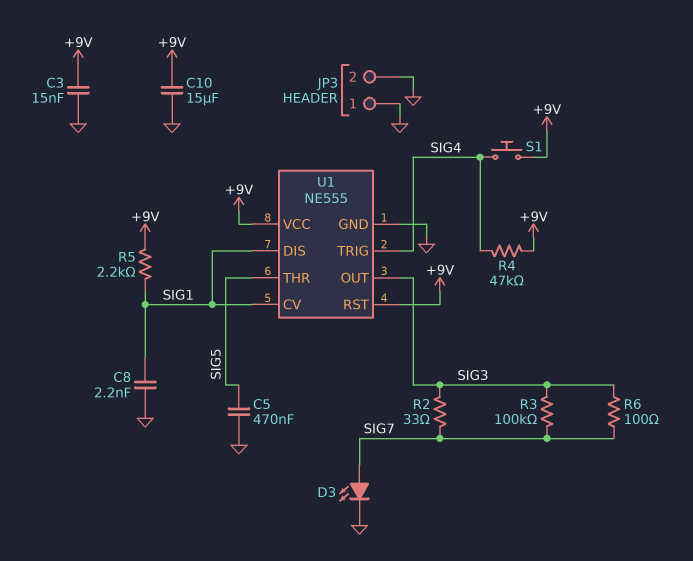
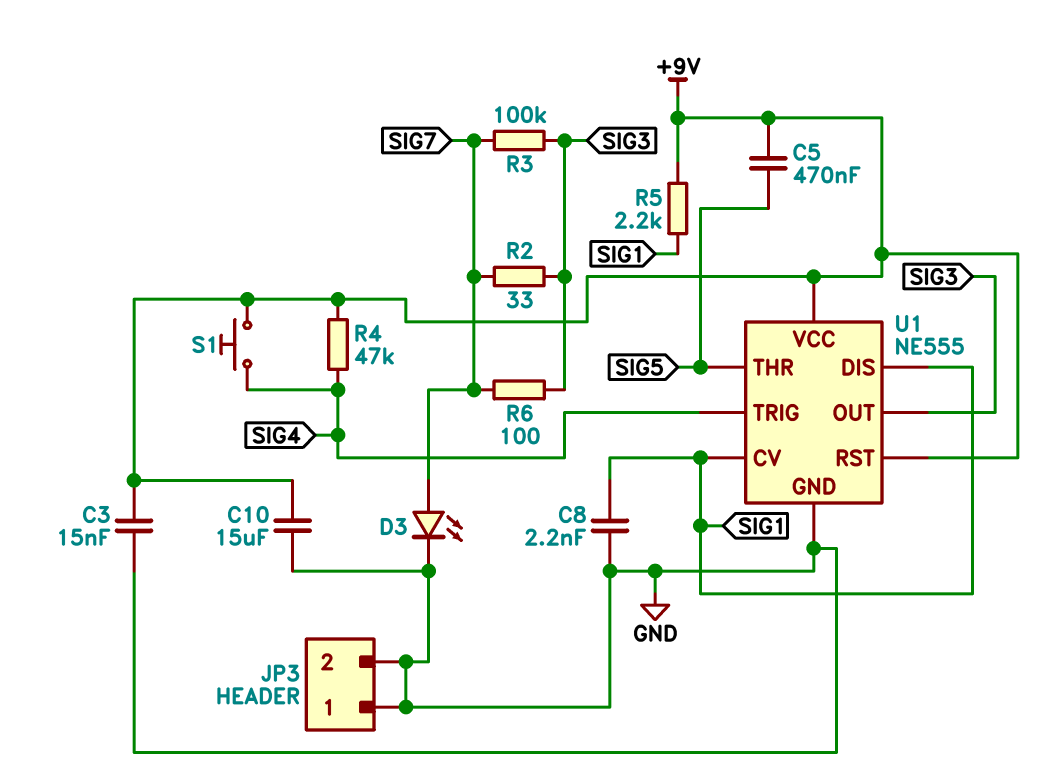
C5: 470nF (GND, SIG5) -> 470nF (+9V, SIG5)

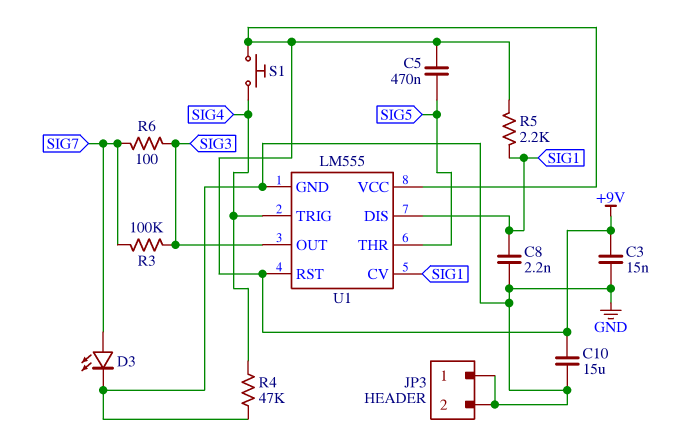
R2: 33 (SIG3, SIG7) -> none
R4: 47k (+9V, SIG4) -> 47k (GND, SIG4)
U1: NE555 -> LM555

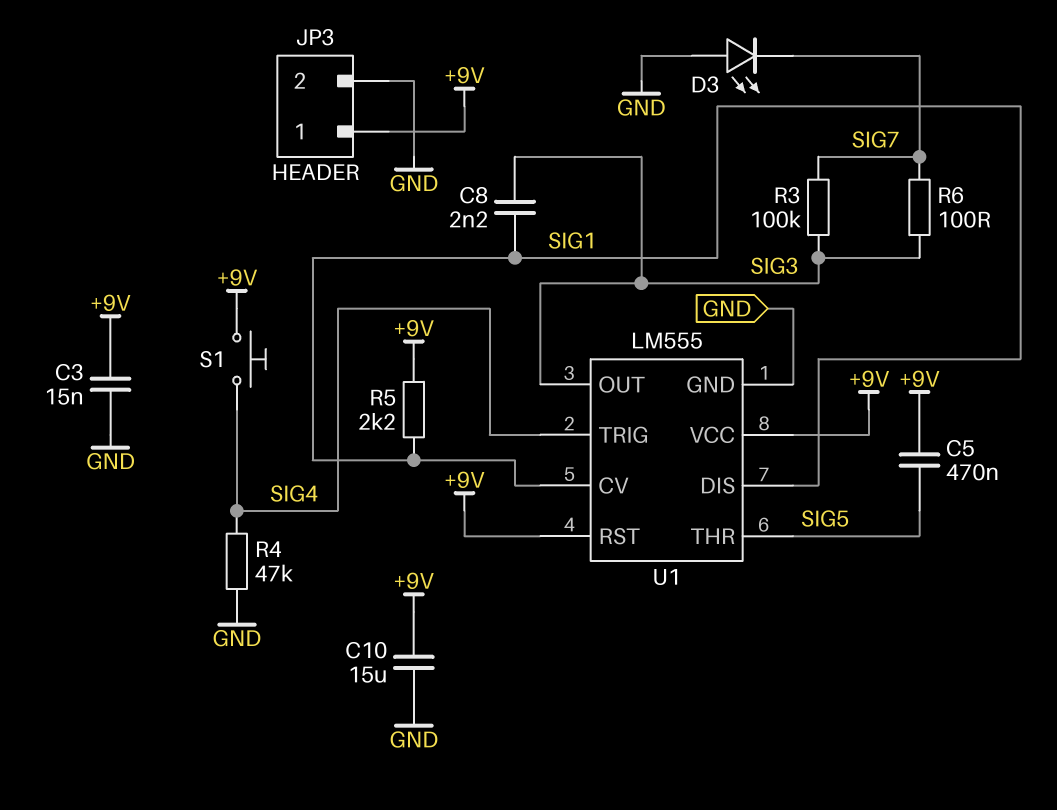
C8: 2.2nF (GND, SIG1) -> 2.2nF (SIG1, SIG3)
D3: LED (A SIG7, K GND) -> LED (A GND, K SIG7)
JP3 pin 1: GND -> +9V

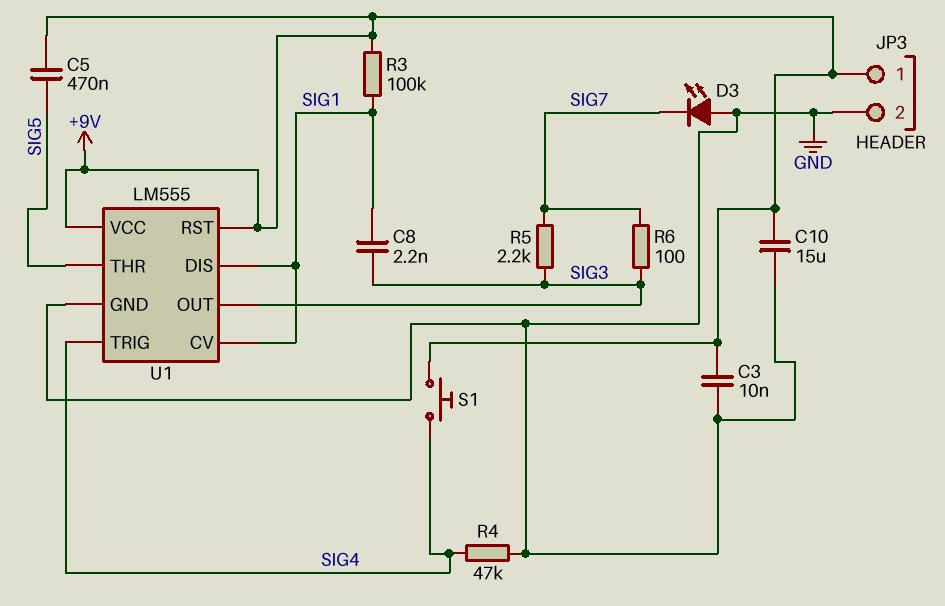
C3: 15nF (+9V, GND) -> 10nF (+9V, GND)
R3: 100k (SIG3, SIG7) -> 100k (+9V, SIG1)
R5: 2.2k (+9V, SIG1) -> 2.2k (SIG3, SIG7)

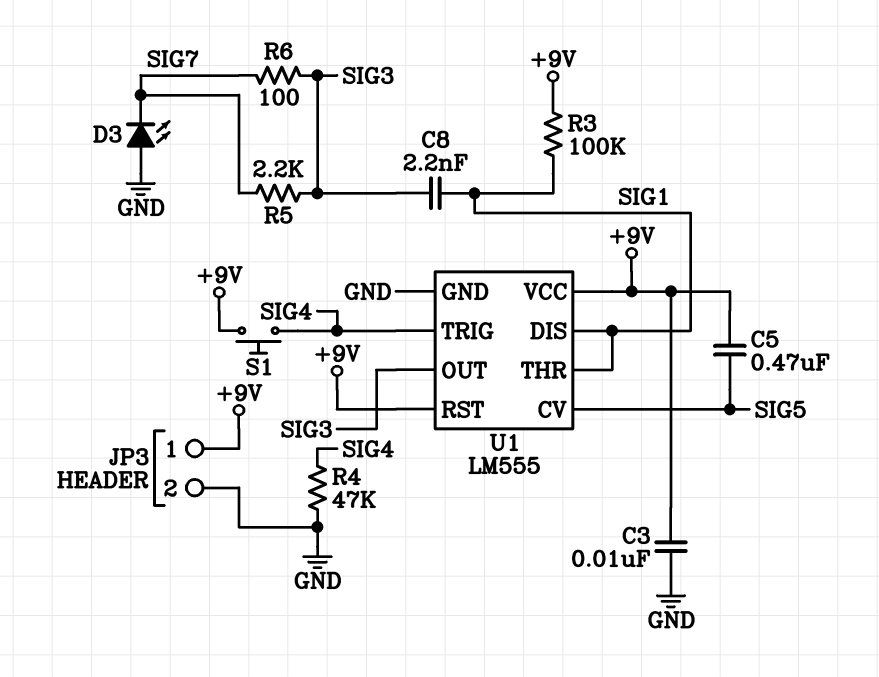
C10: 15uF (+9V, GND) -> none
U1 pin CV: SIG1 -> SIG5
U1 pin THR: SIG5 -> SIG1

